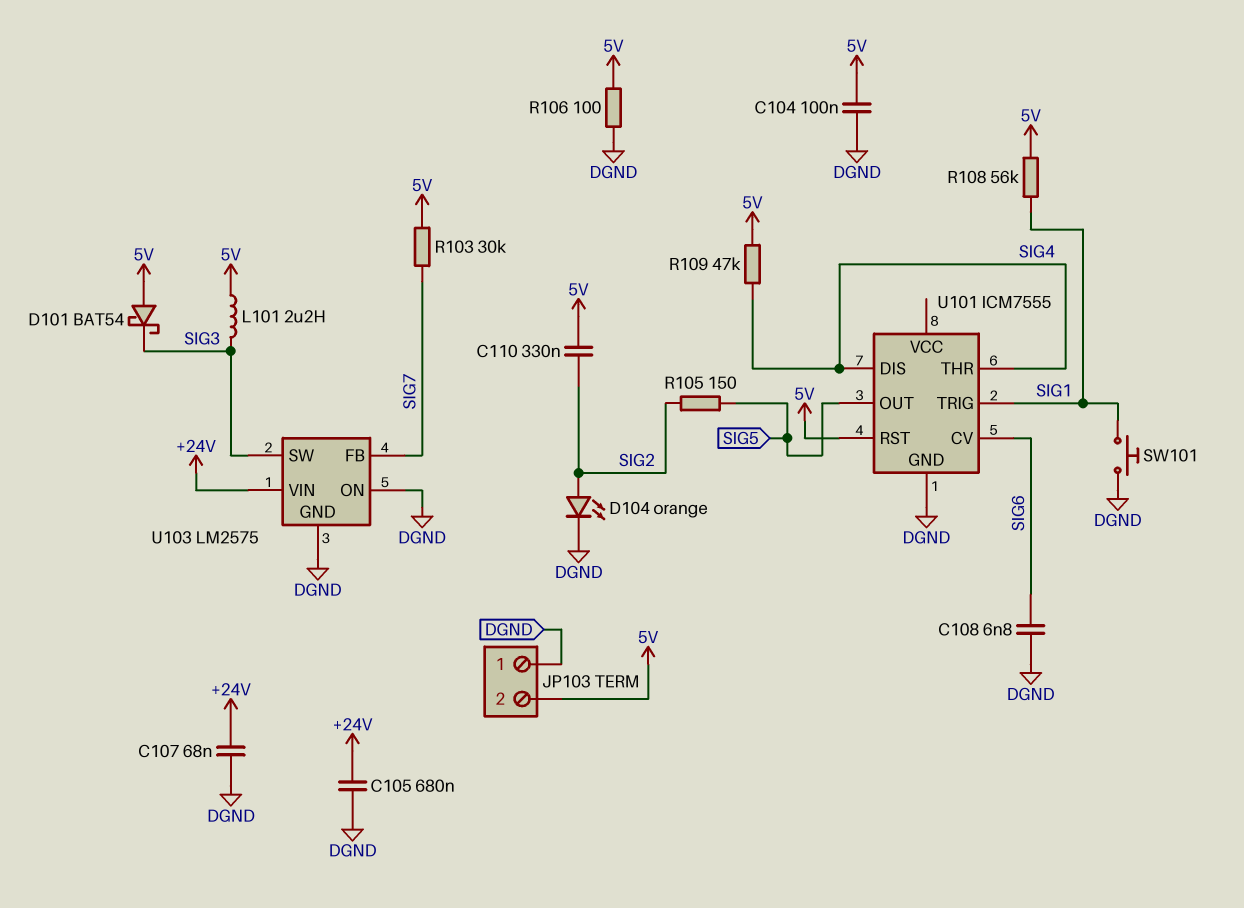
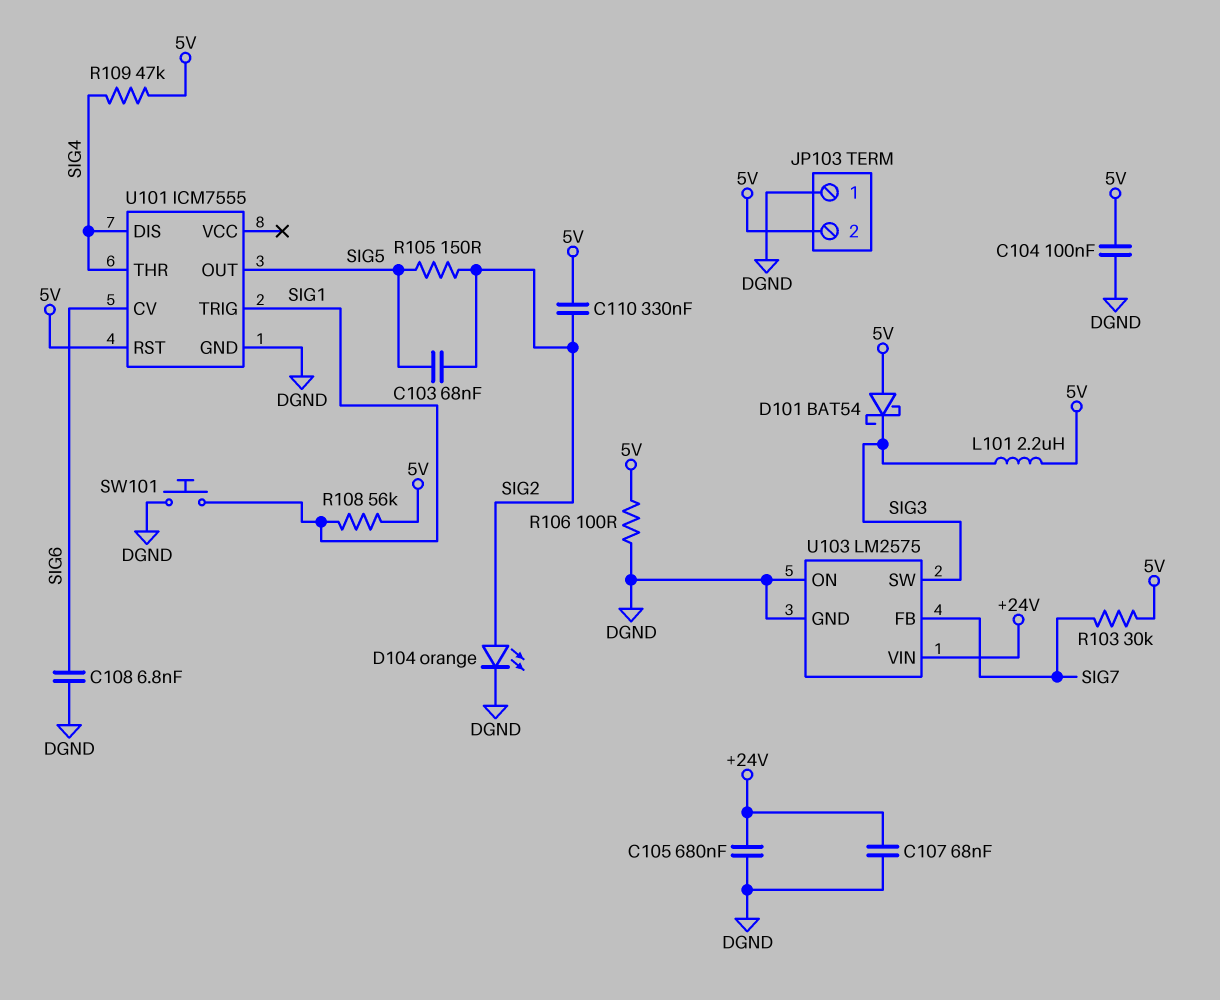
C103: none -> 68nF (SIG2, SIG5)

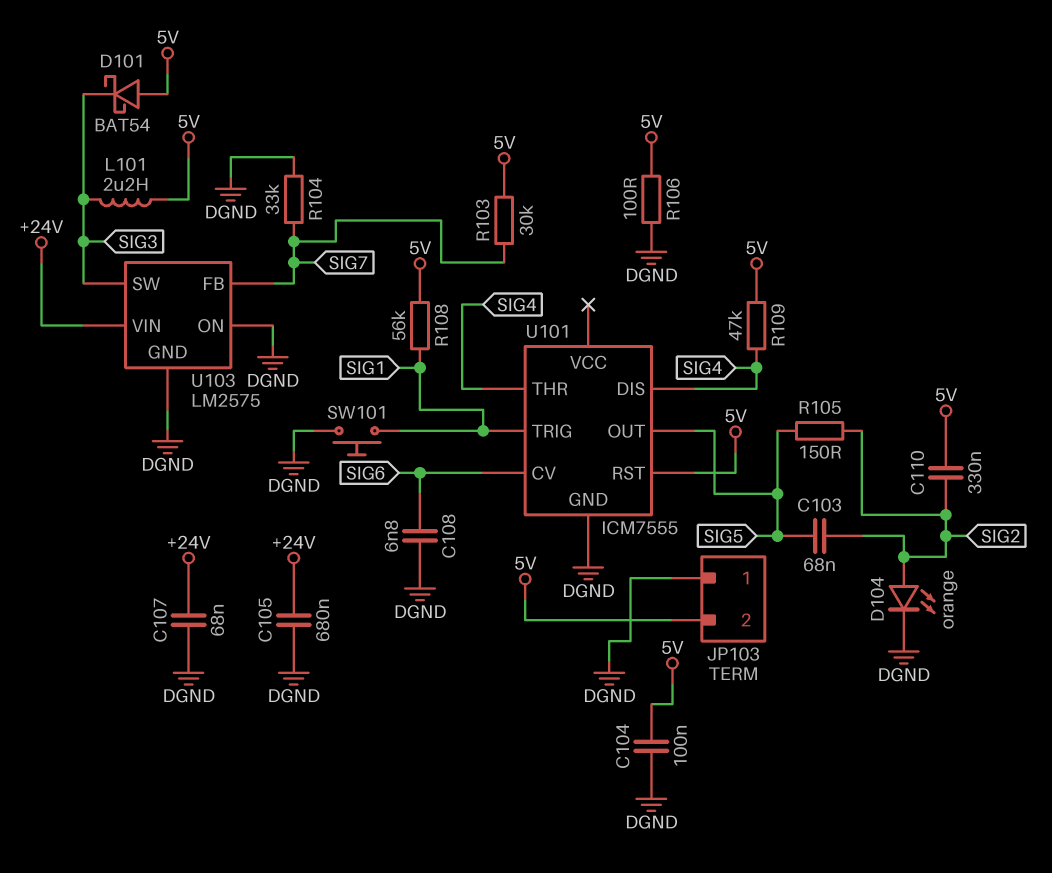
R104: none -> 33k (DGND, SIG7)

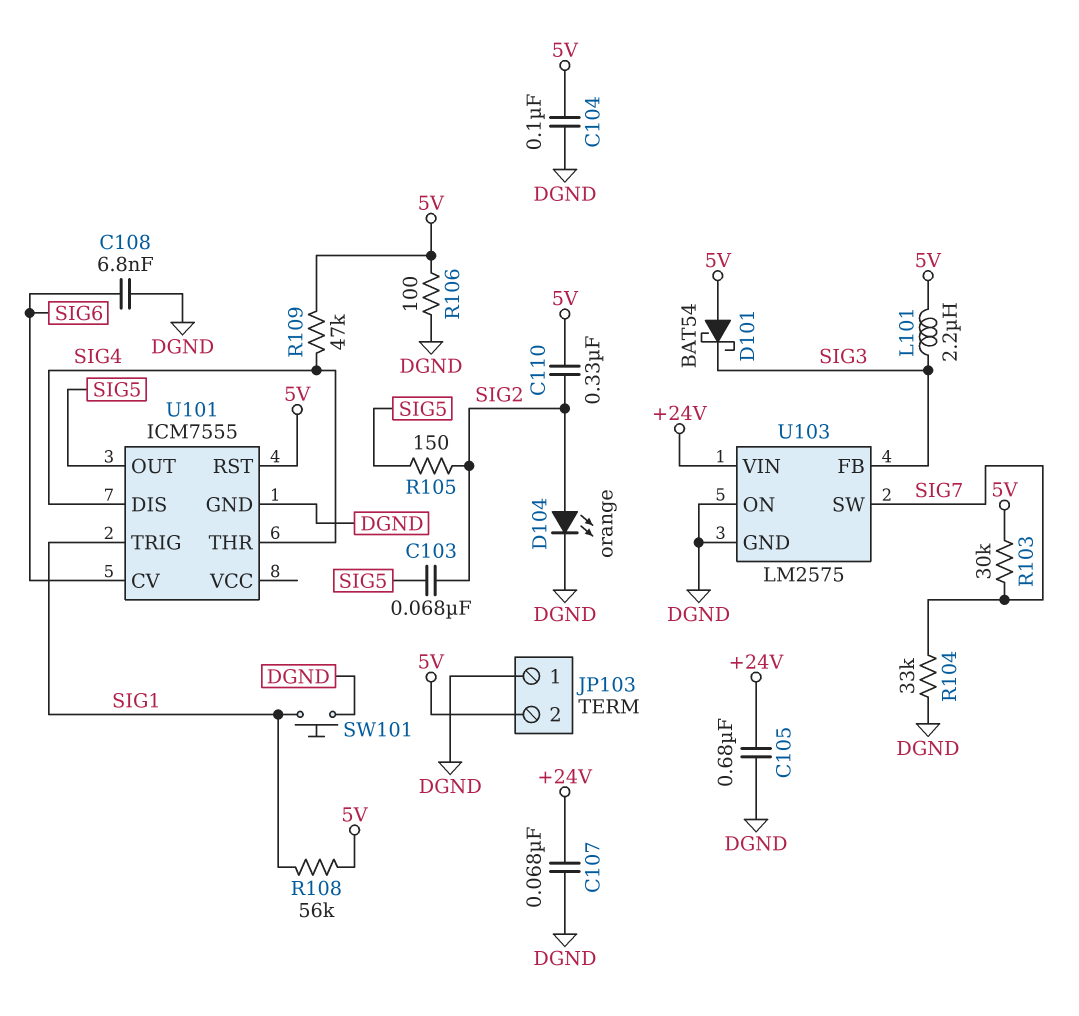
U103 pin FB: SIG7 -> SIG3
U103 pin SW: SIG3 -> SIG7

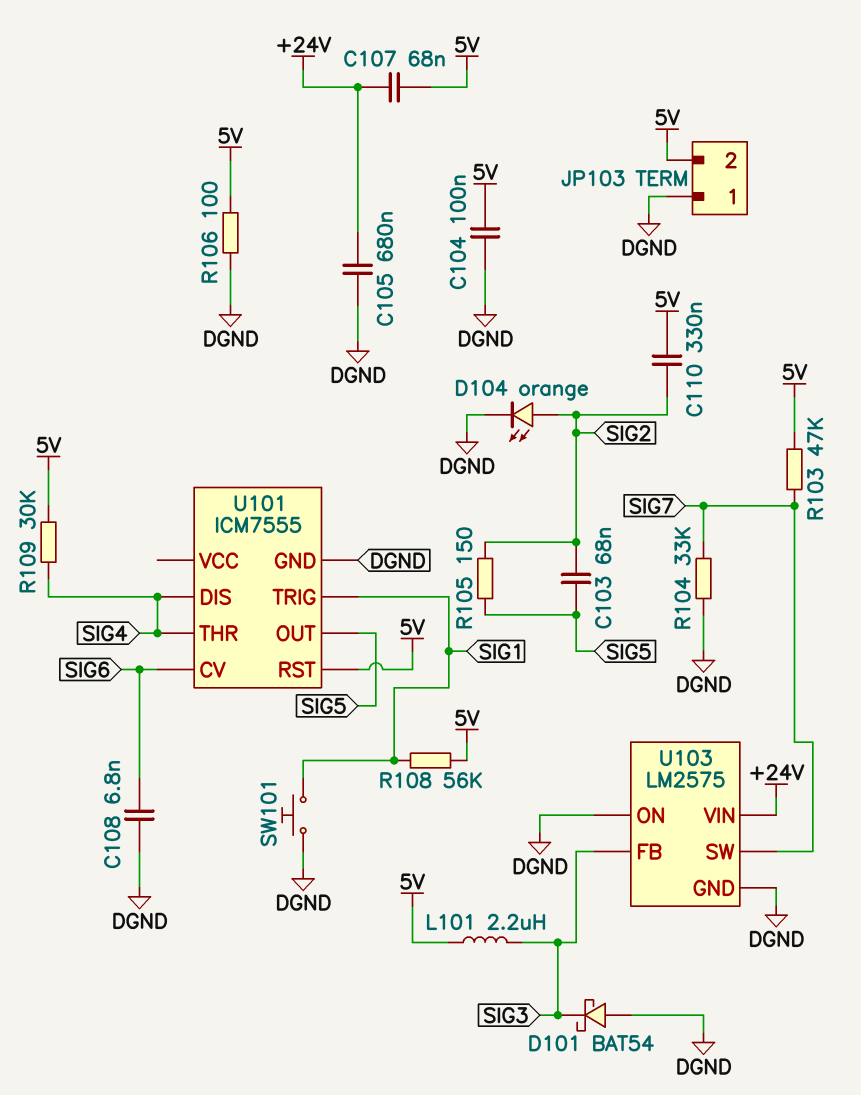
C107: 68nF (+24V, DGND) -> 68nF (+24V, 5V)
D101: schottky BAT54 (A 5V, K SIG3) -> schottky BAT54 (A DGND, K SIG3)
R103: 30k (5V, SIG7) -> 47k (5V, SIG7)
R109: 47k (5V, SIG4) -> 30k (5V, SIG4)

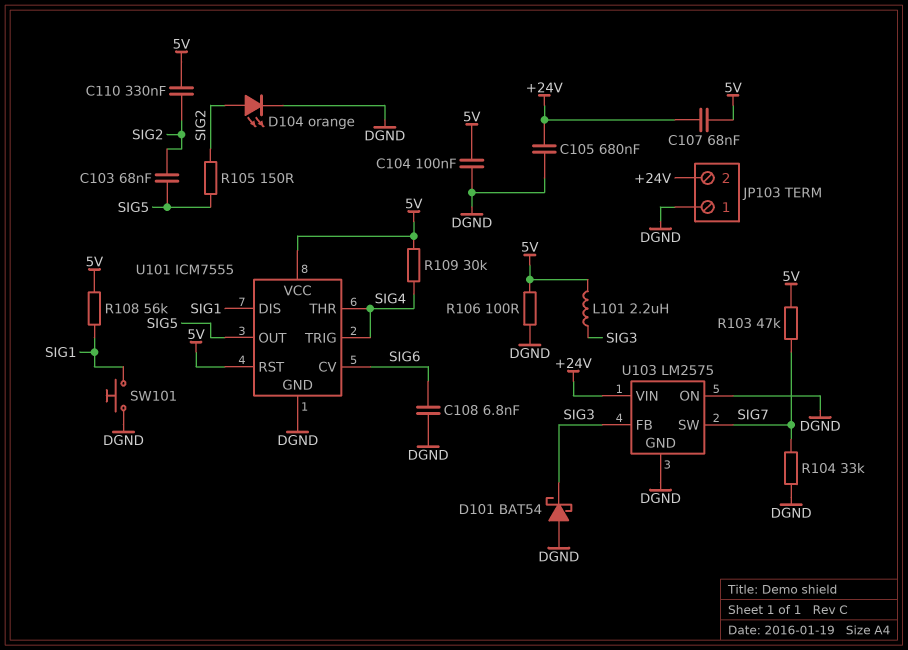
JP103 pin 2: 5V -> +24V
U101 pin DIS: SIG4 -> SIG1
U101 pin TRIG: SIG1 -> SIG4
U101 pin VCC: none -> 5V

